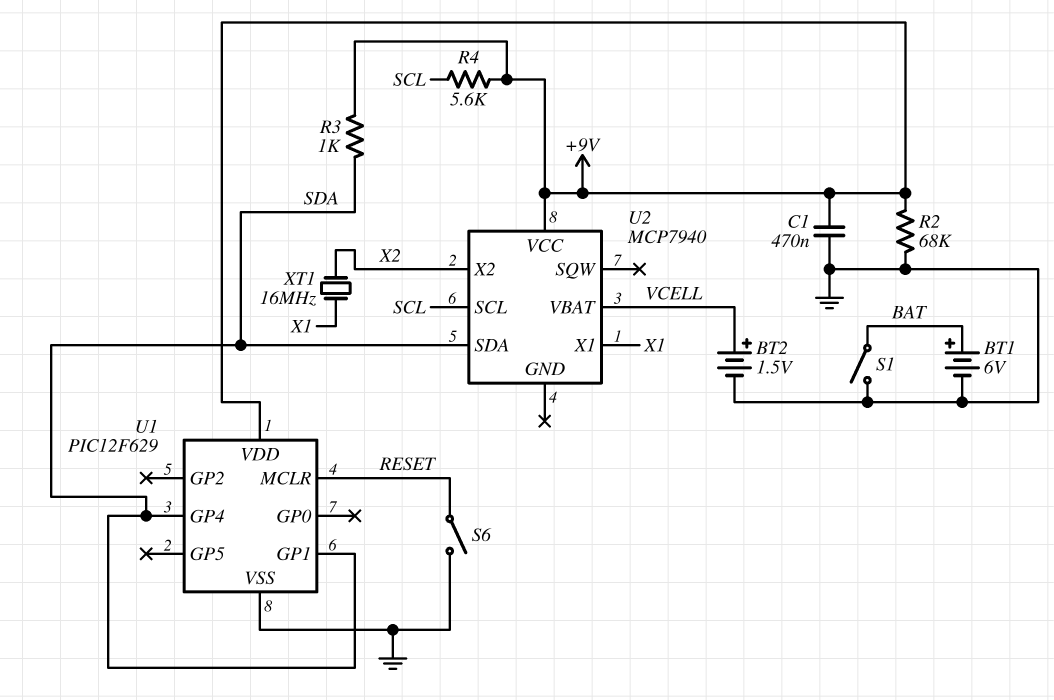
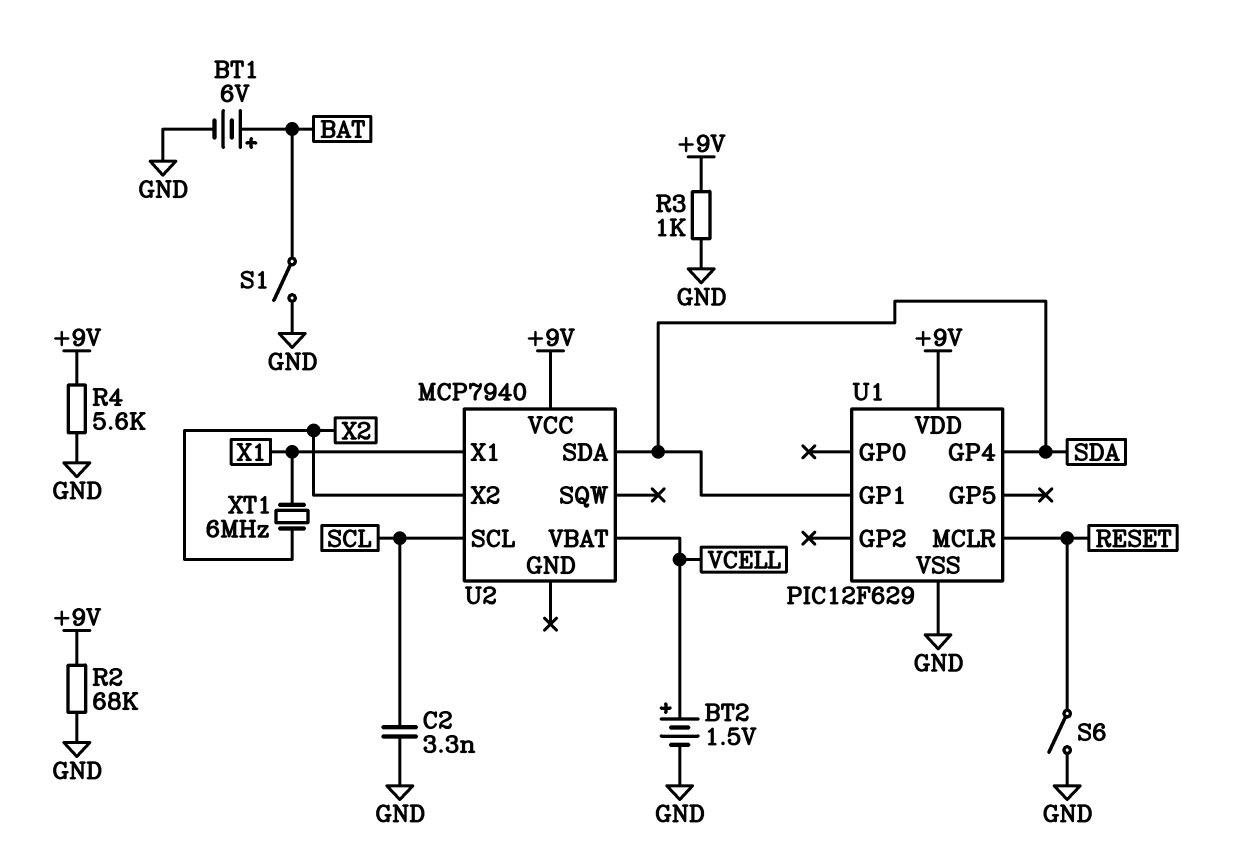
C1: 470nF (+9V, GND) -> none
C2: none -> 3.3nF (GND, SCL)
R3: 1k (+9V, SDA) -> 1k (+9V, GND)
R4: 5.6k (+9V, SCL) -> 5.6k (+9V, GND)
XT1: 16MHz (X1, X2) -> 6MHz (X1, X2)

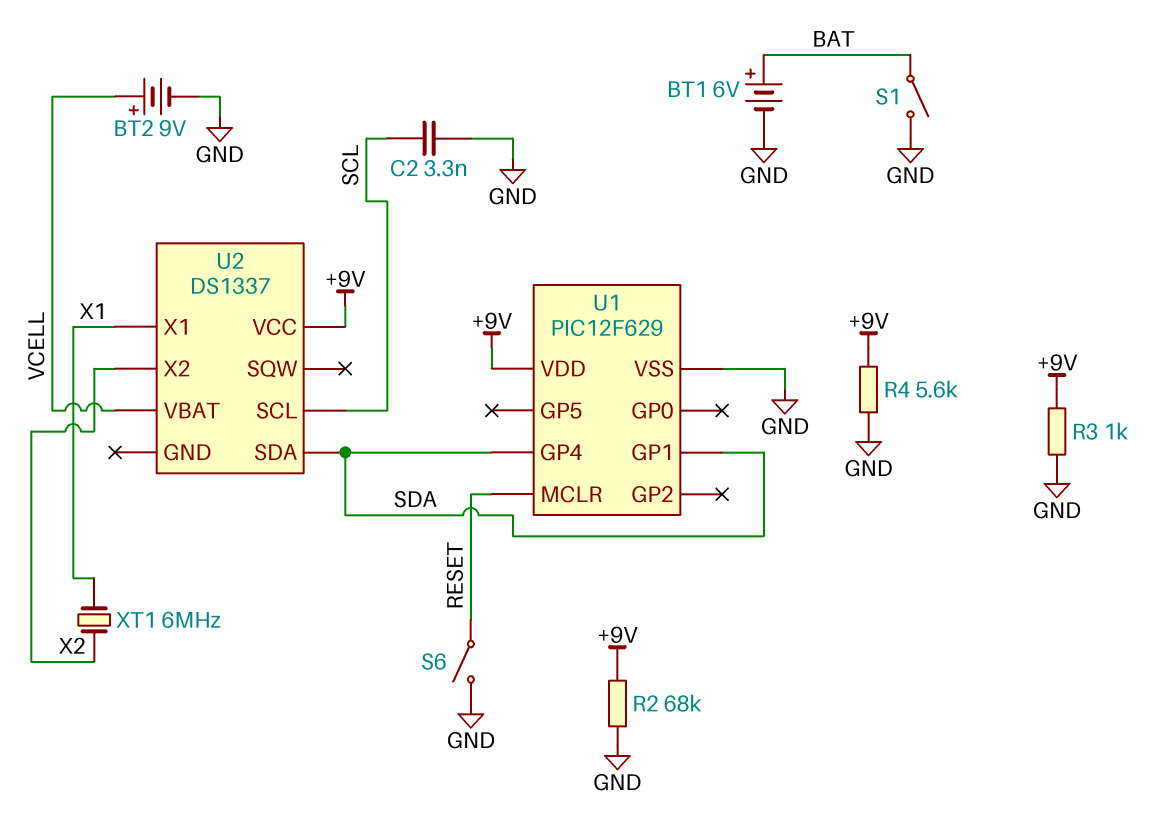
BT2: 1.5V (plus VCELL, minus GND) -> 9V (plus VCELL, minus GND)
U2: MCP7940 -> DS1337

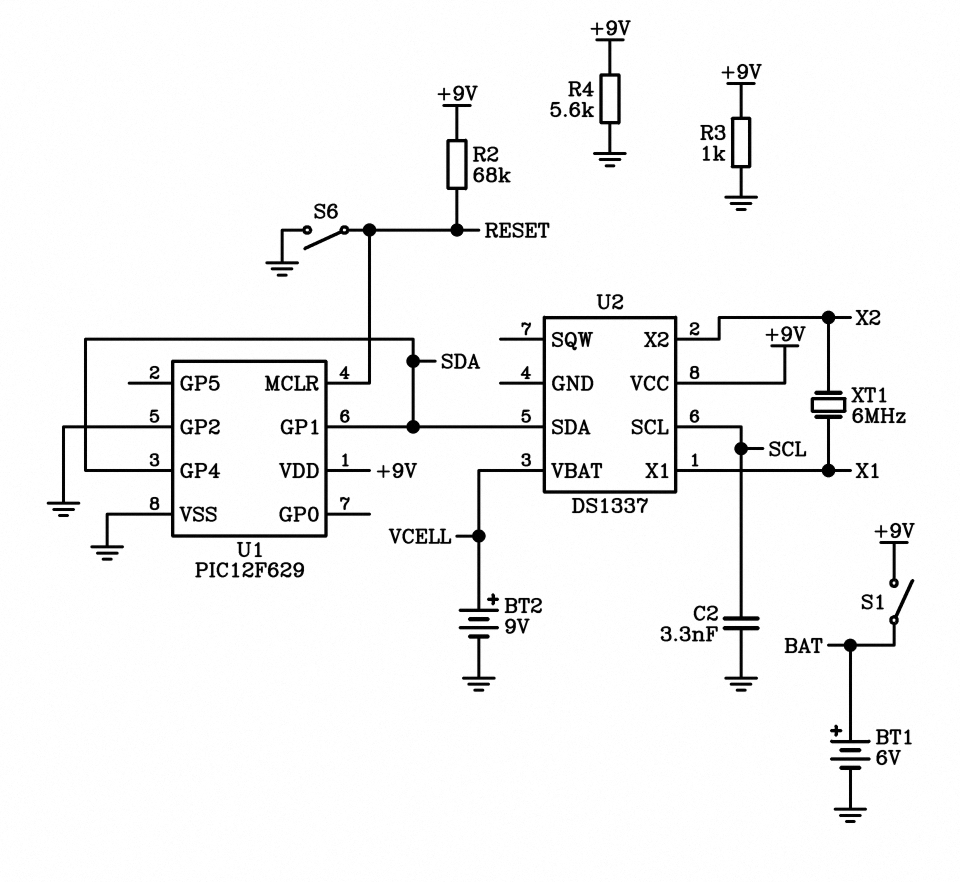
R2: 68k (+9V, GND) -> 68k (+9V, RESET)
S1: switch (BAT, GND) -> switch (+9V, BAT)
U1 pin GP2: none -> GND

